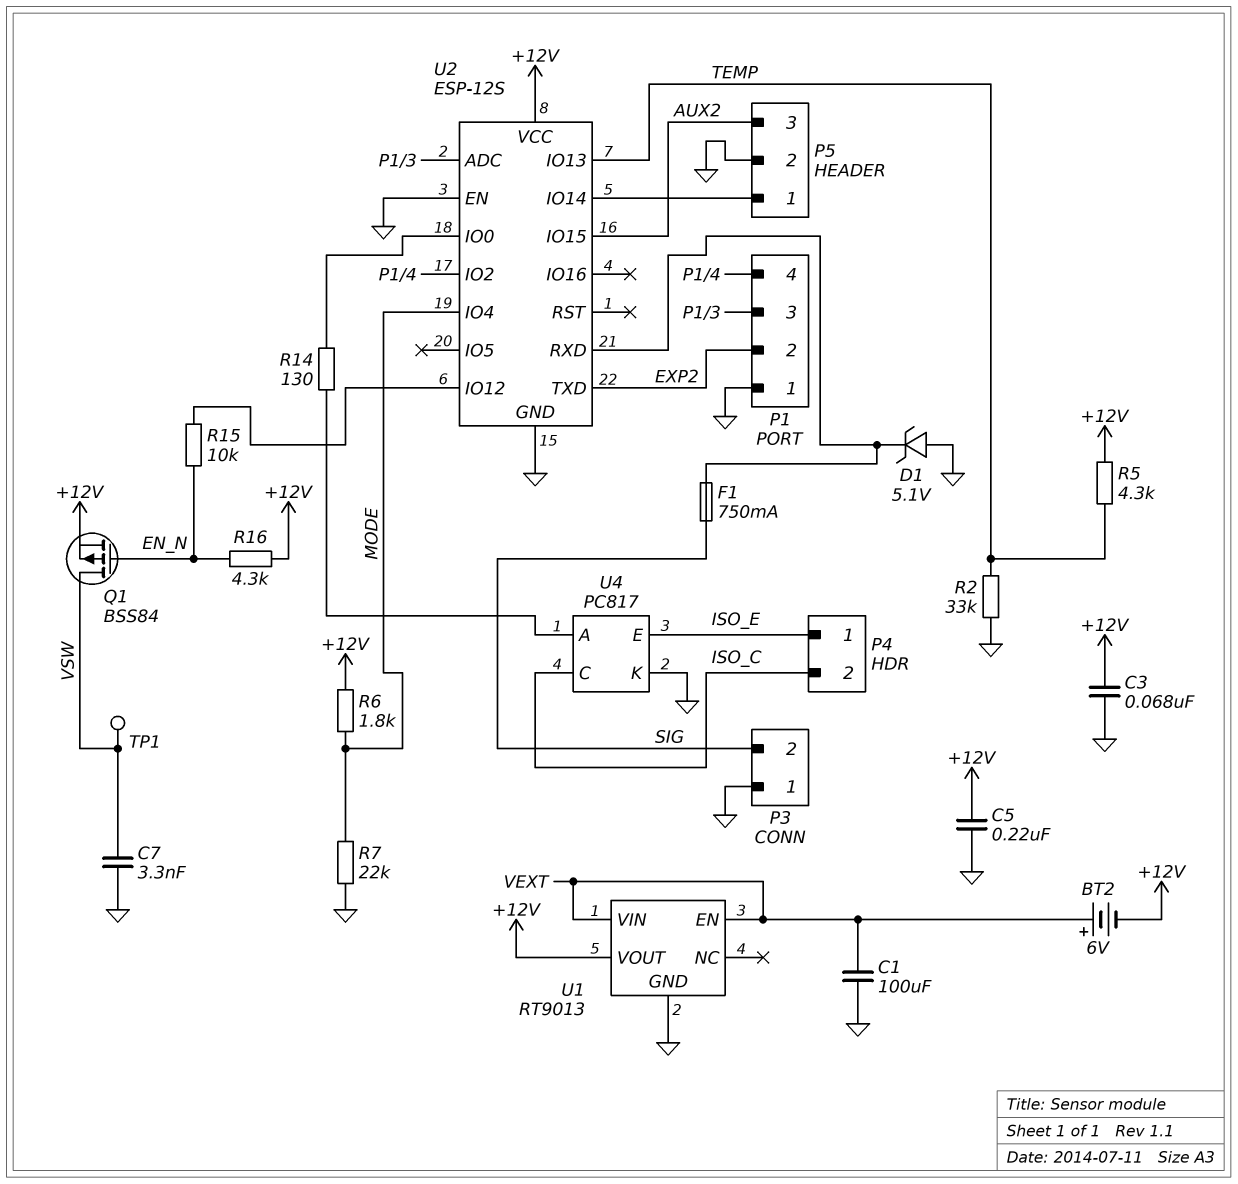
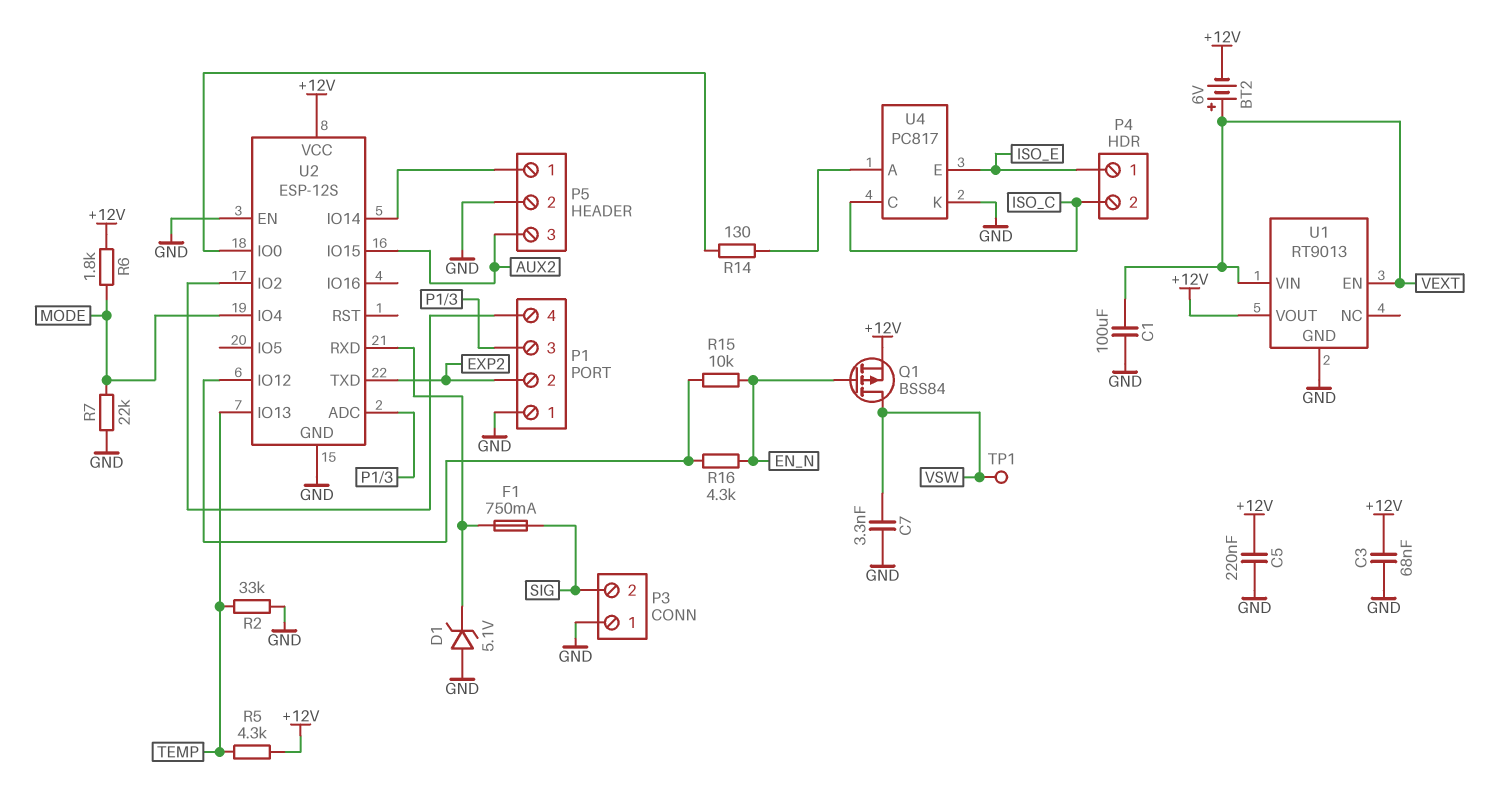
R16: 4.3k (+12V, EN_N) -> 4.3k (EN_N, U2/IO12)

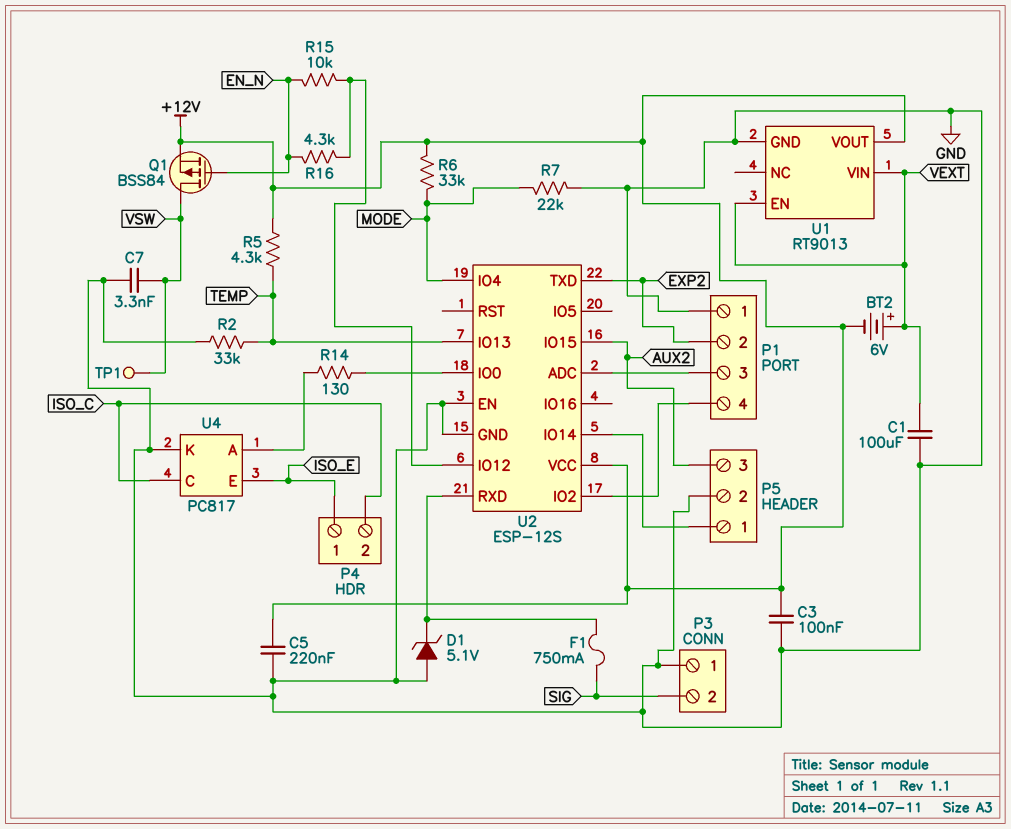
C3: 68nF (+12V, GND) -> 100nF (+12V, GND)
R6: 1.8k (+12V, MODE) -> 33k (+12V, MODE)

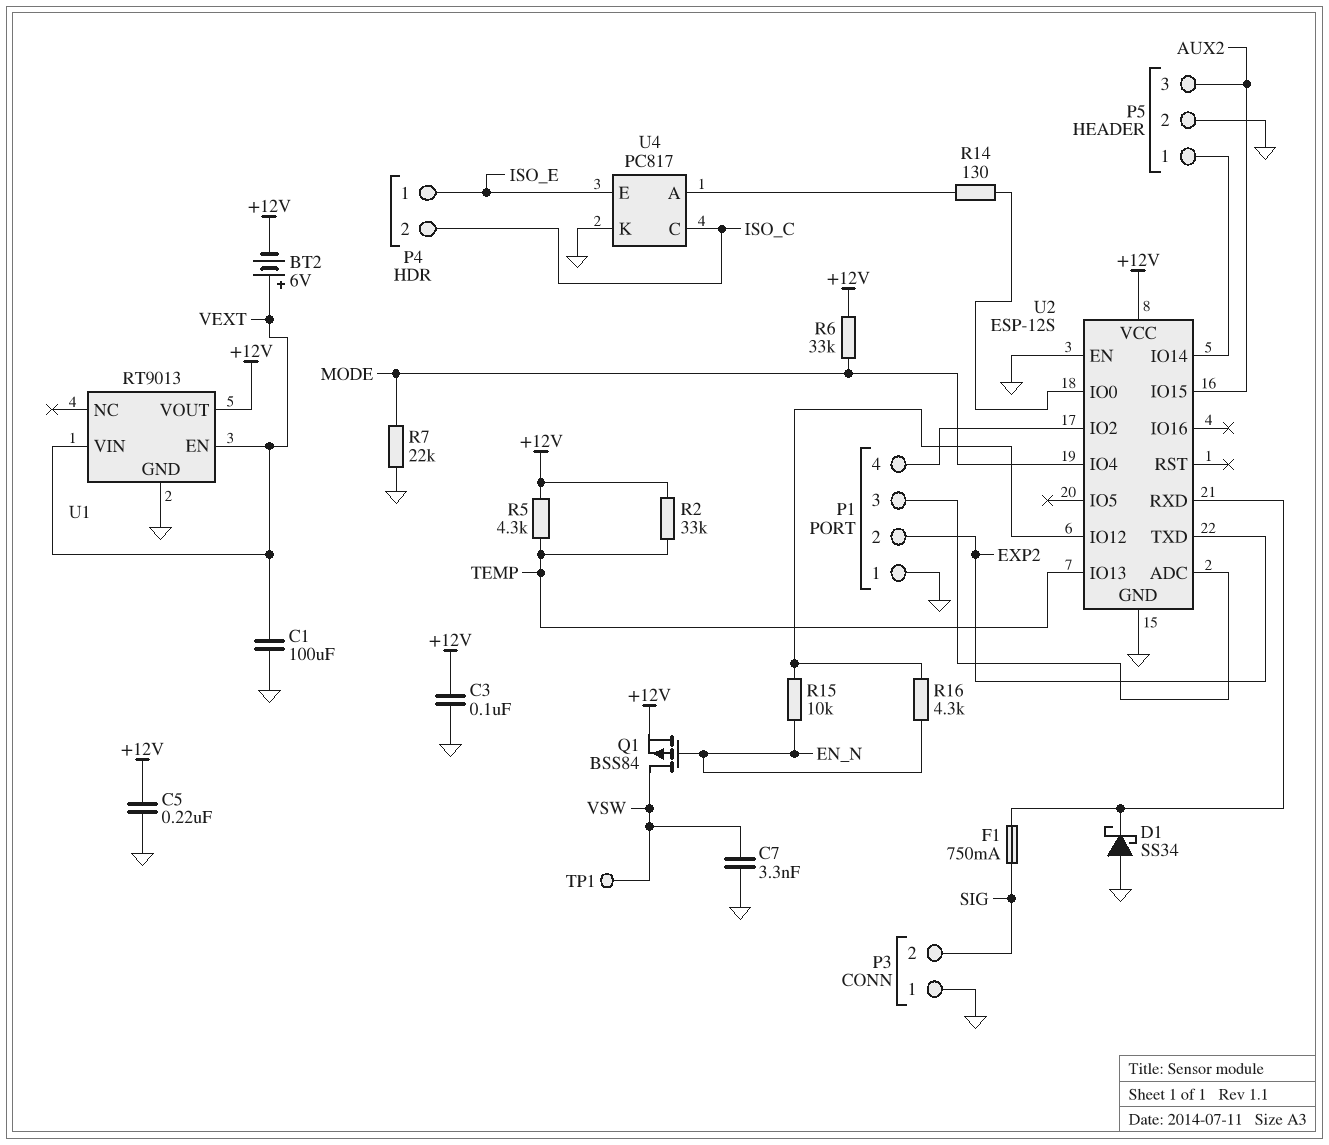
D1: zener 5.1V (A GND, K U2/RXD) -> schottky SS34 (A GND, K U2/RXD)
R2: 33k (GND, TEMP) -> 33k (+12V, TEMP)

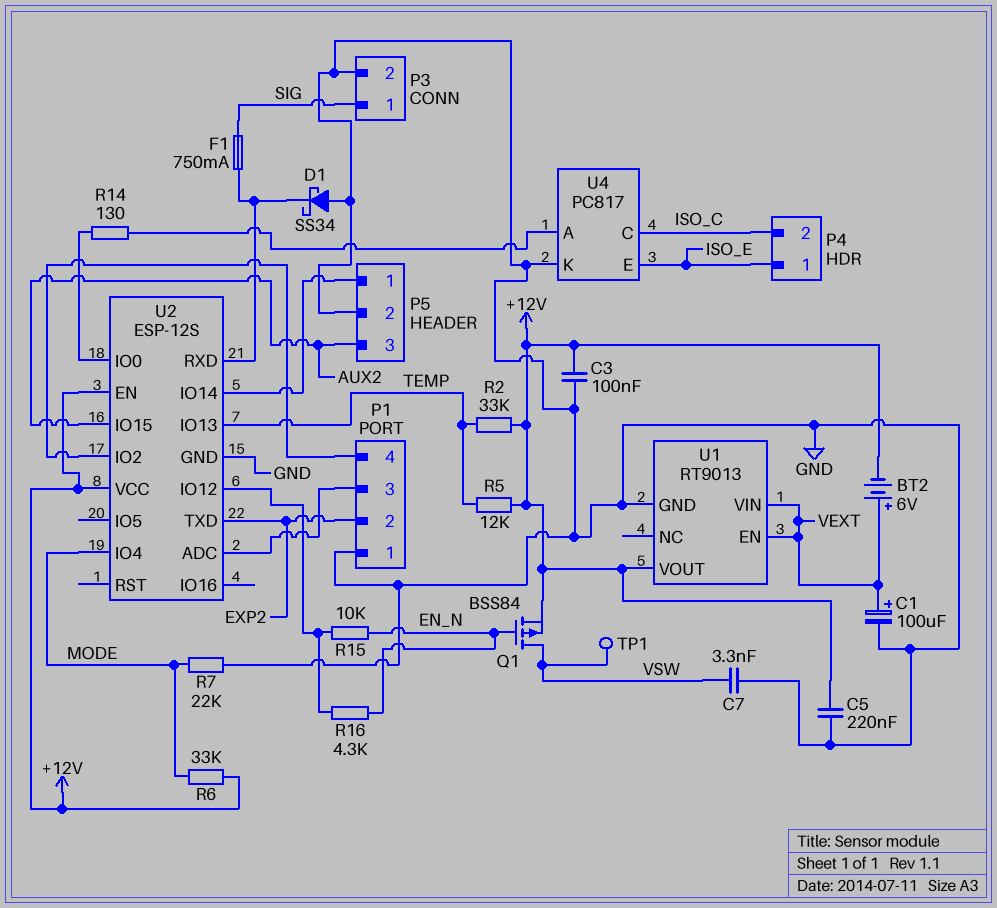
C1: 100uF (GND, VEXT) -> 100uF (plus VEXT, minus GND)
P3 pin 1: GND -> SIG
P3 pin 2: SIG -> GND
R5: 4.3k (+12V, TEMP) -> 12k (+12V, TEMP)
U2 pin EN: GND -> +12V

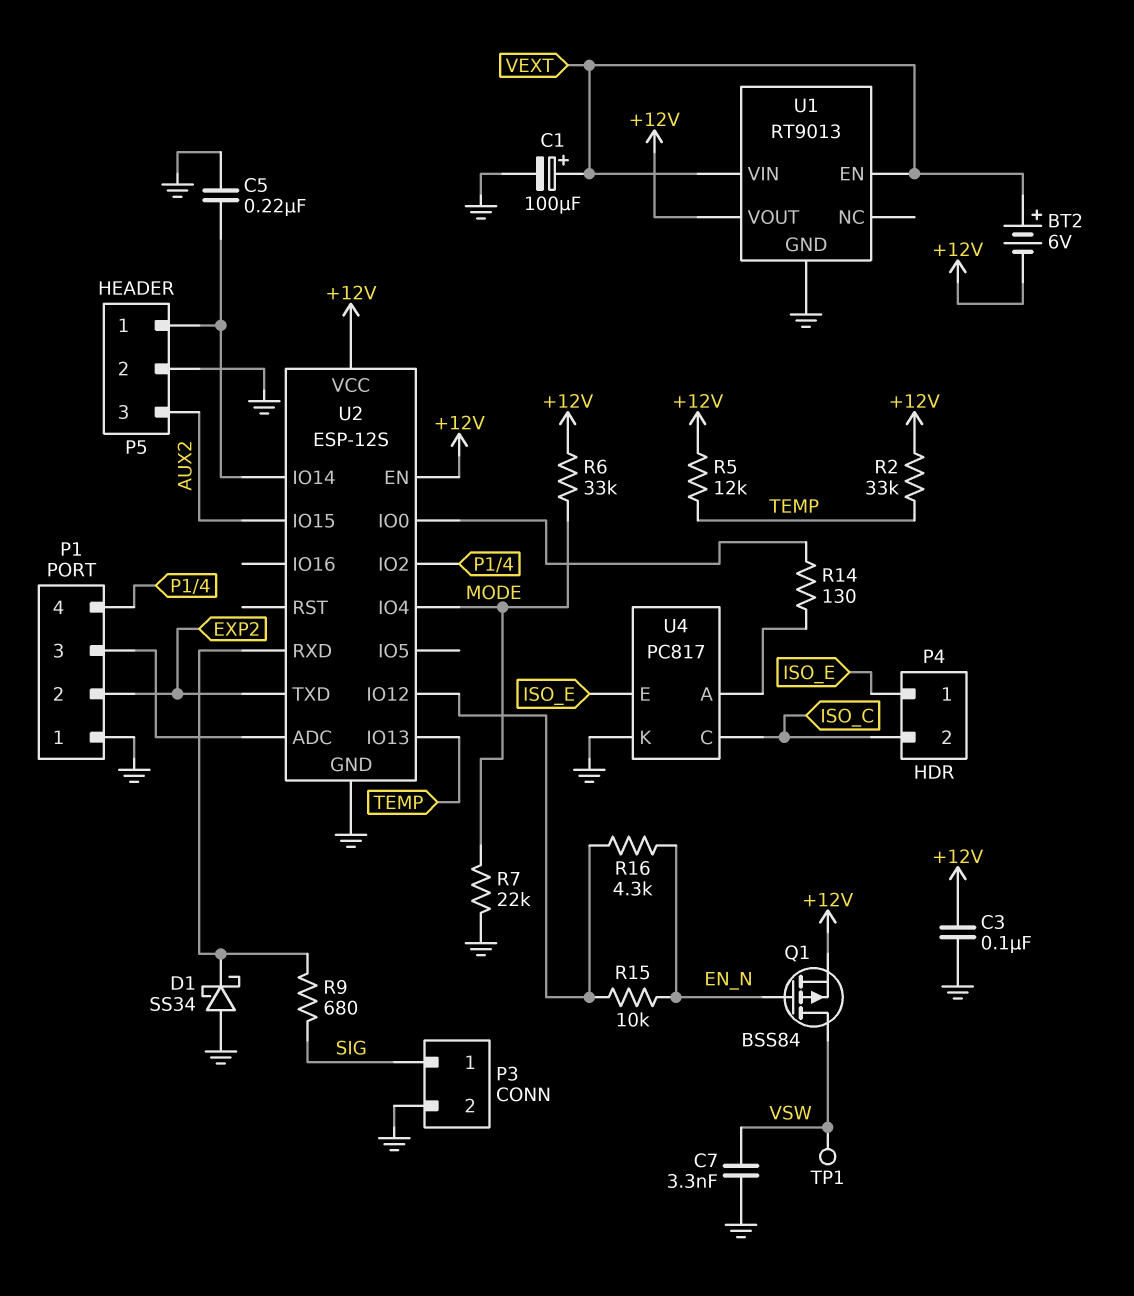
C5: 220nF (+12V, GND) -> 220nF (GND, P5/1)
F1: 750mA (SIG, U2/RXD) -> none
R9: none -> 680 (SIG, U2/RXD)

